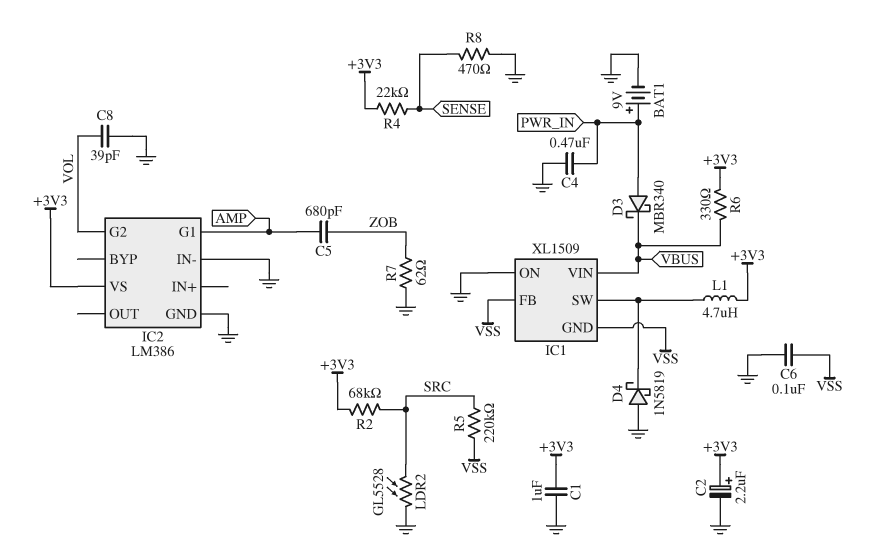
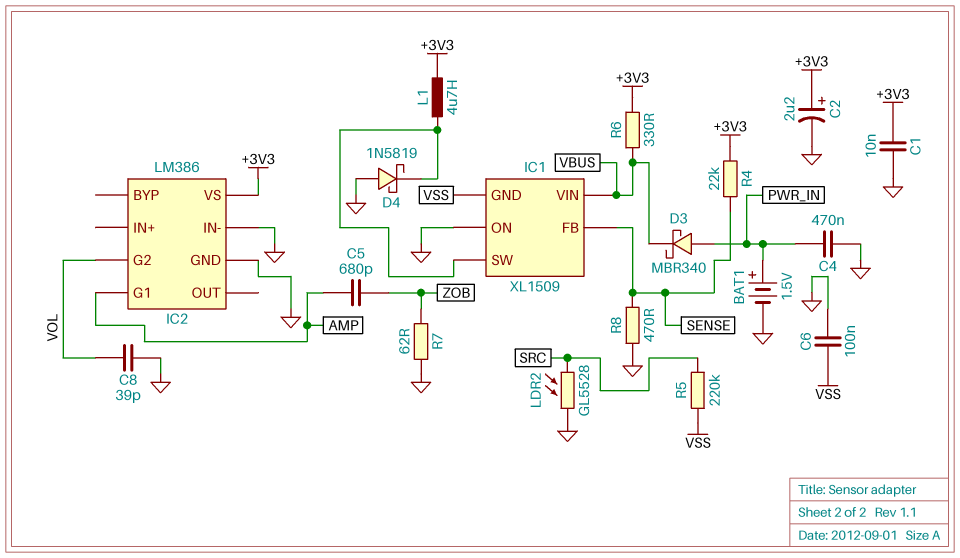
BAT1: 9V (plus PWR_IN, minus GND) -> 1.5V (plus PWR_IN, minus GND)
C1: 1uF (+3V3, GND) -> 10nF (+3V3, GND)
IC1 pin FB: VSS -> SENSE
R2: 68k (+3V3, SRC) -> none

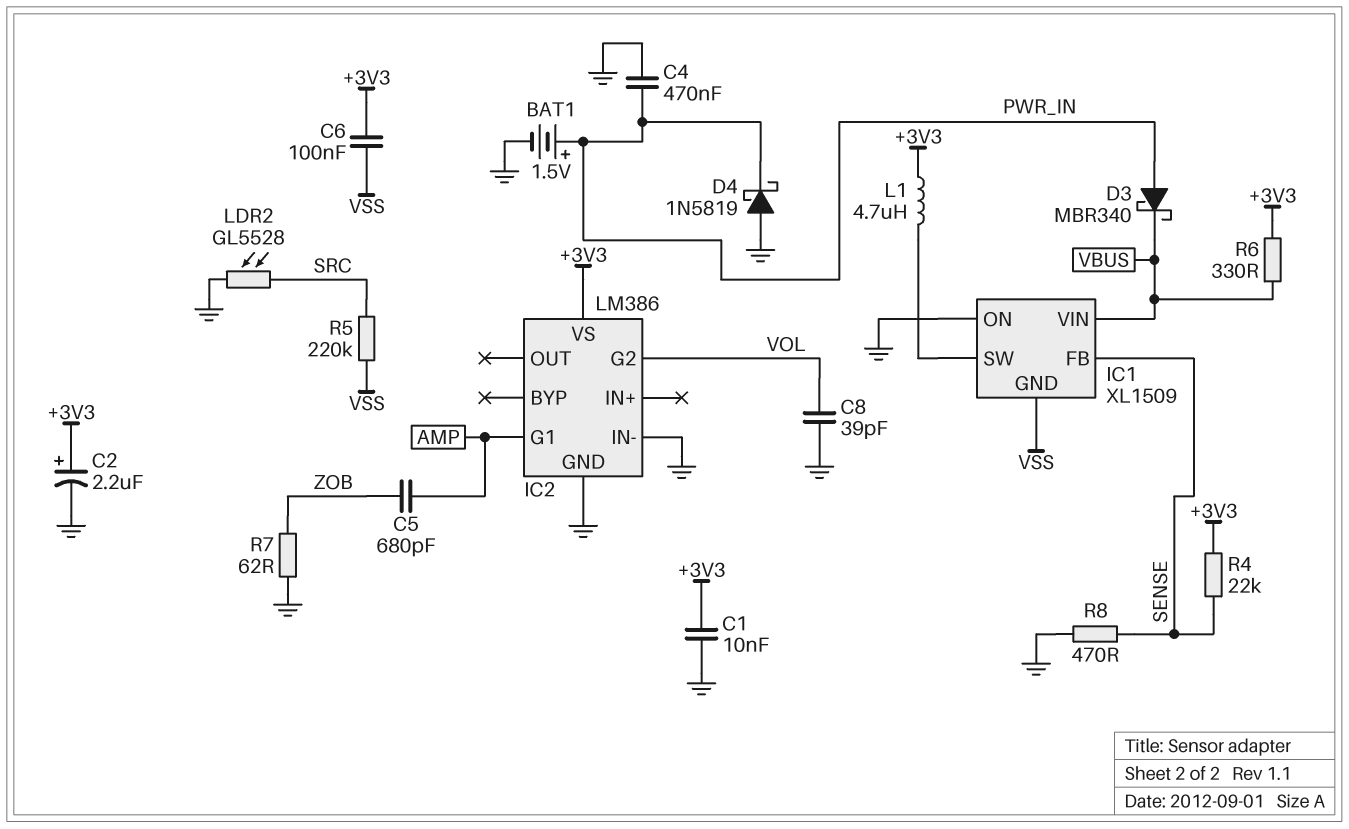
C6: 100nF (GND, VSS) -> 100nF (+3V3, VSS)
D4: schottky 1N5819 (A GND, K IC1/SW) -> schottky 1N5819 (A GND, K PWR_IN)

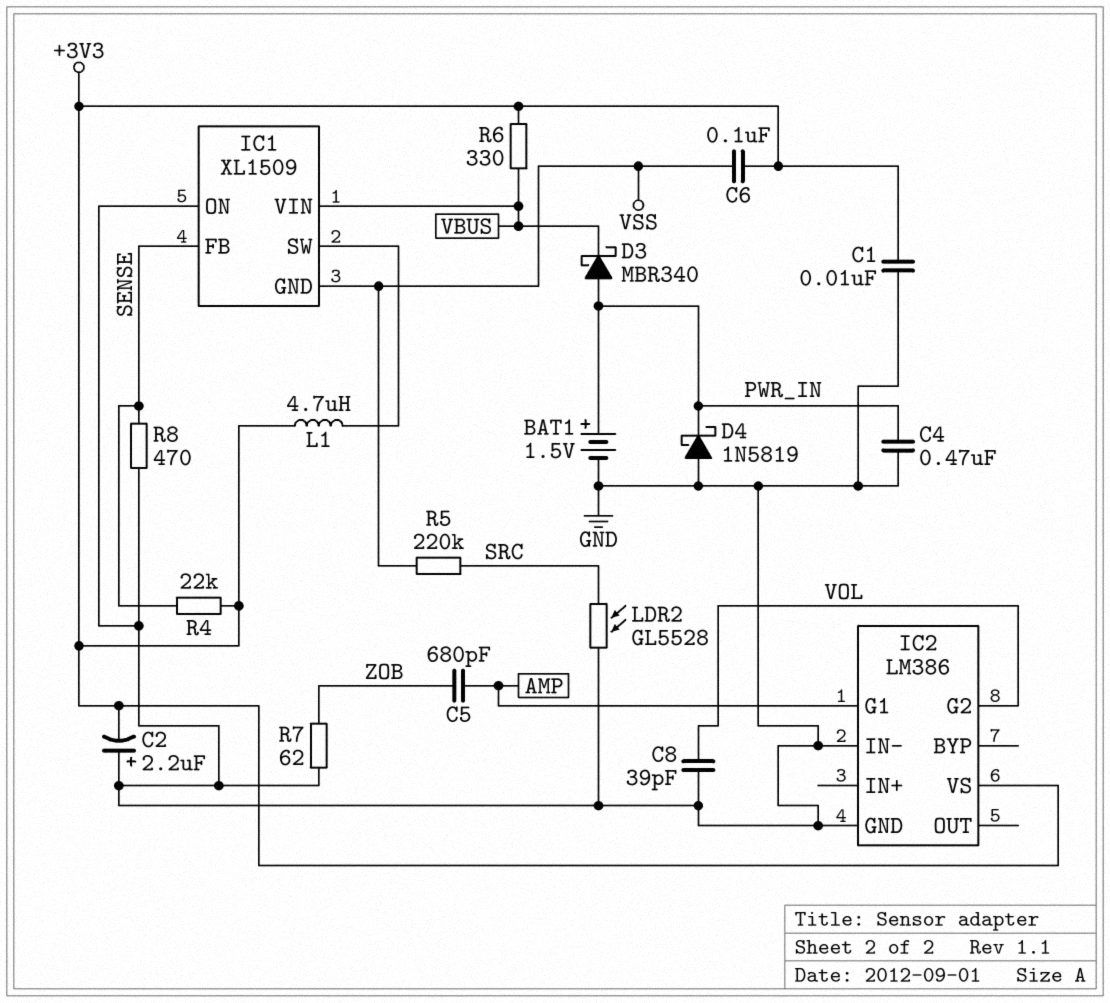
C2: 2.2uF (plus +3V3, minus GND) -> 2.2uF (plus GND, minus +3V3)

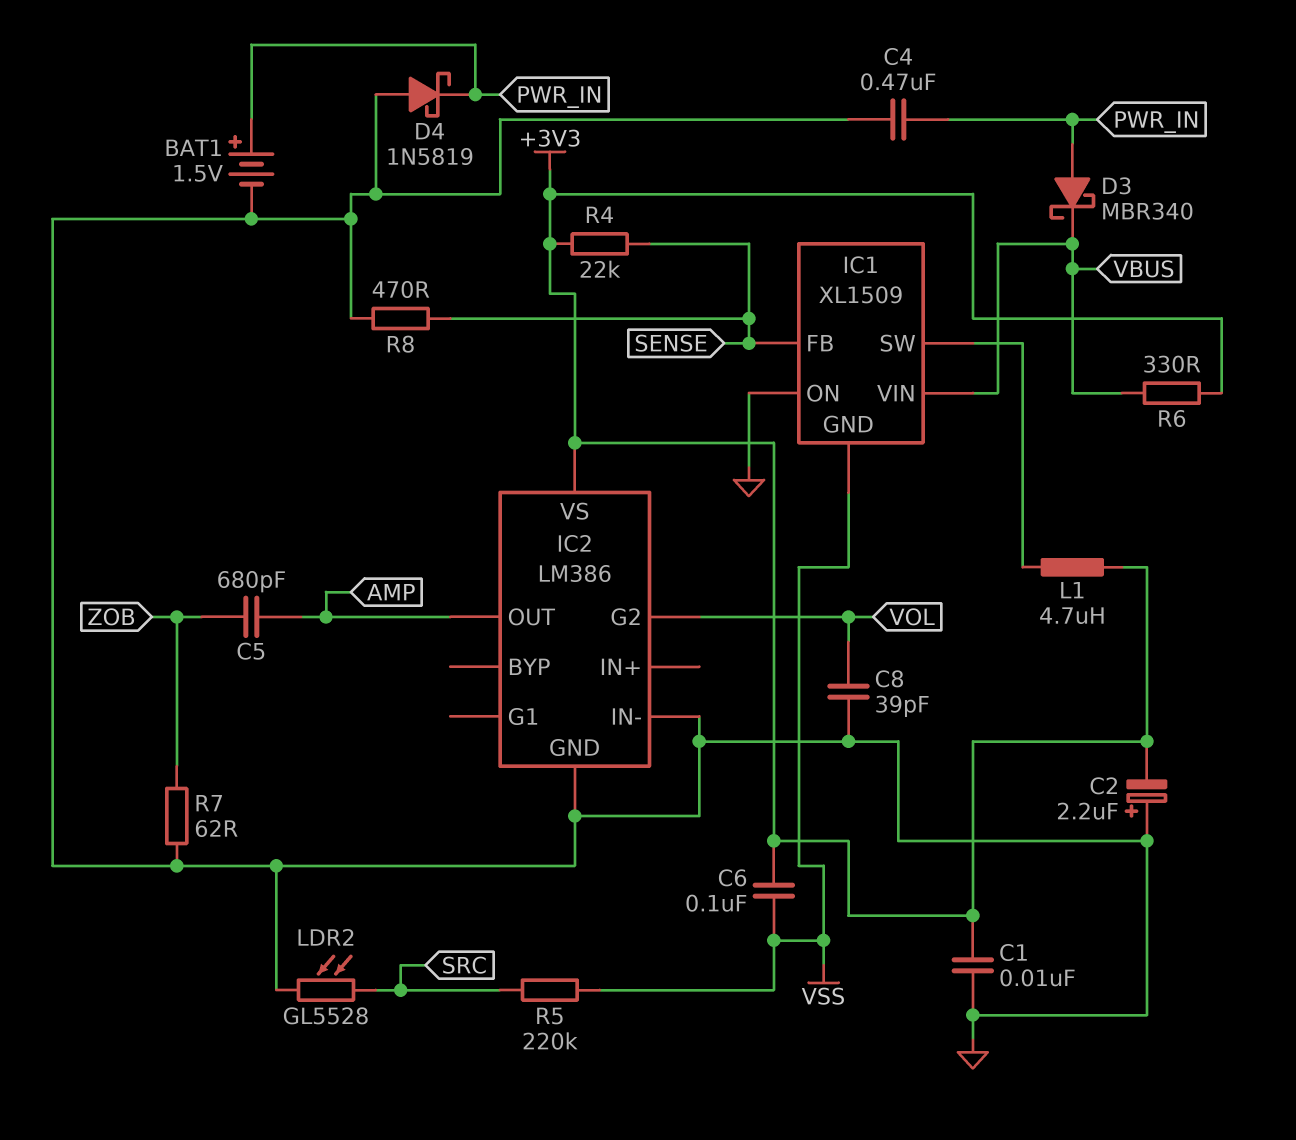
IC2 pin G1: AMP -> none
IC2 pin OUT: none -> AMP

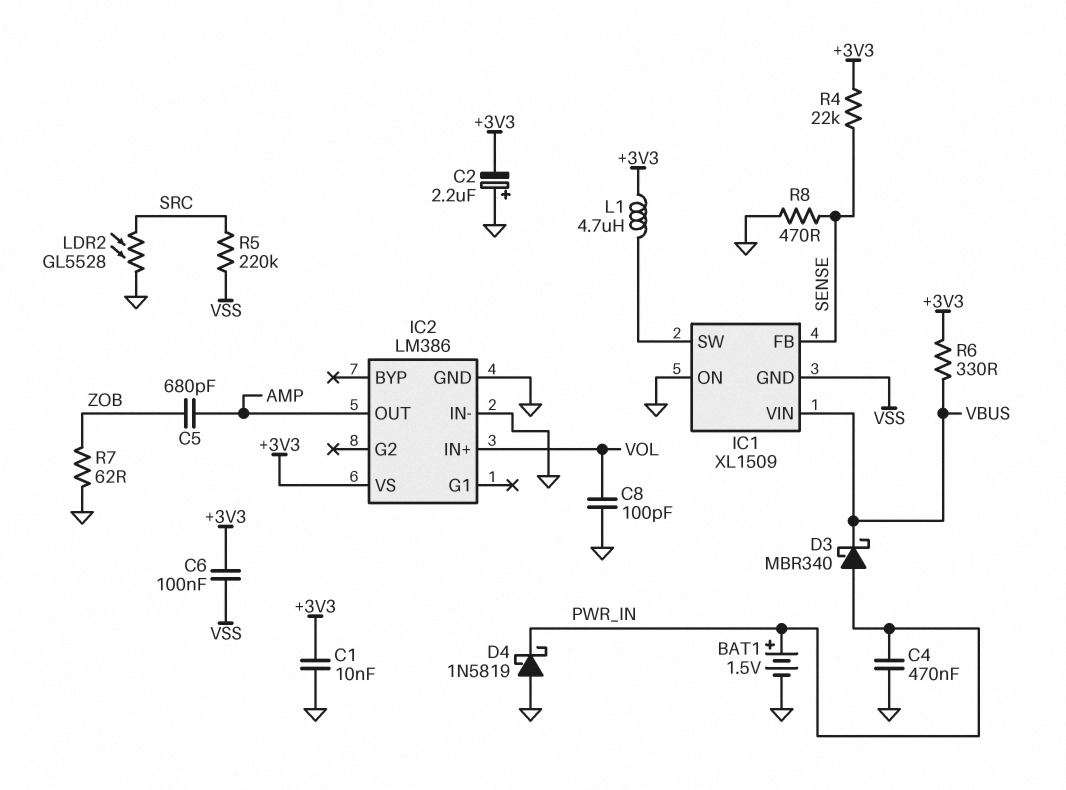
C8: 39pF (GND, VOL) -> 100pF (GND, VOL)
IC2 pin G2: VOL -> none
IC2 pin IN+: none -> VOL

